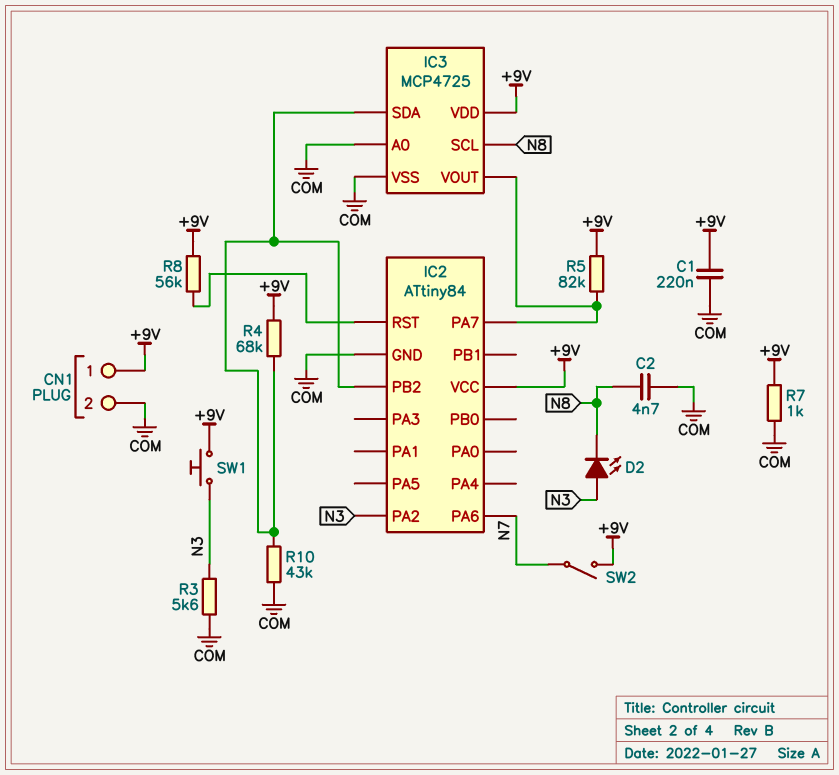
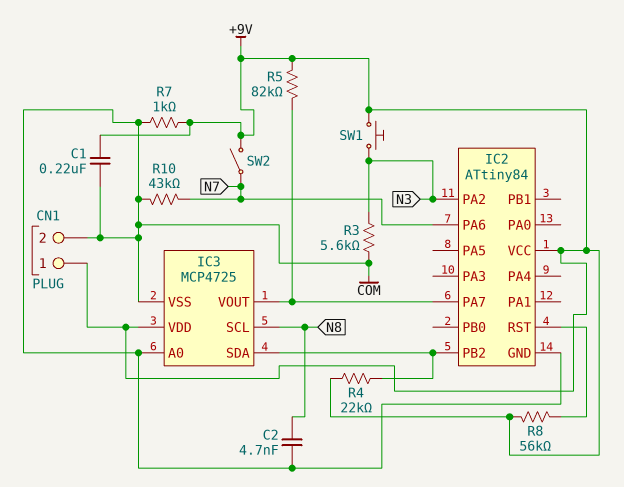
D2: LED (A N3, K N8) -> none
R4: 68k (+9V, IC2/PB2) -> 22k (+9V, IC2/PB2)
R10: 43k (COM, IC2/PB2) -> 43k (COM, N7)

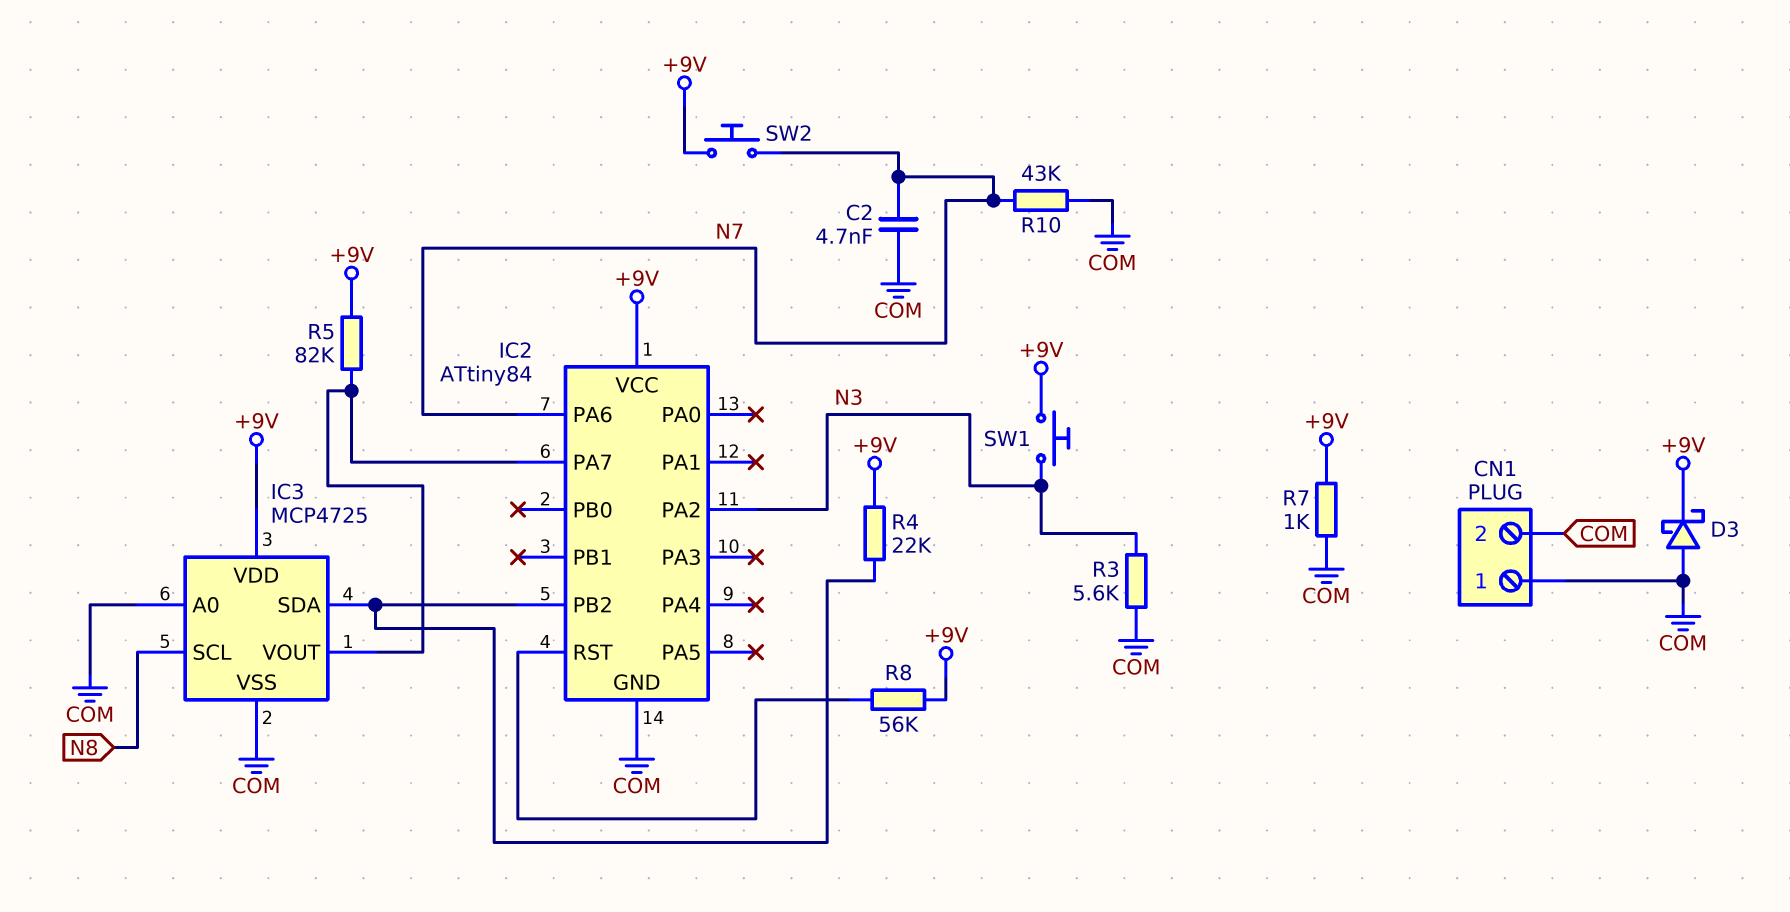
C1: 220nF (+9V, COM) -> none
C2: 4.7nF (COM, N8) -> 4.7nF (COM, N7)
CN1 pin 1: +9V -> COM
D3: none -> schottky (A COM, K +9V)
SW2: switch (+9V, N7) -> button (+9V, N7)

